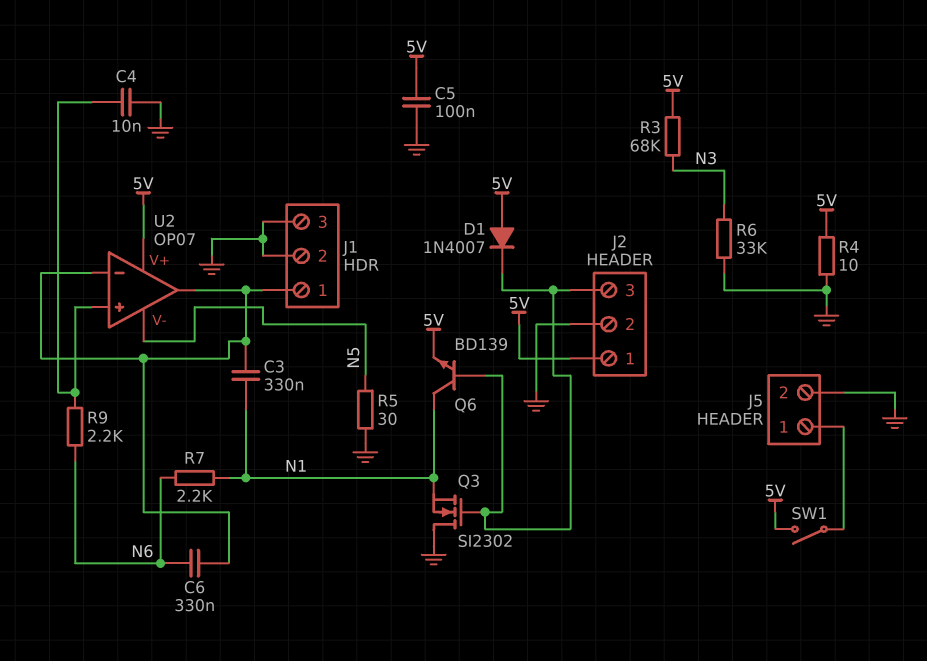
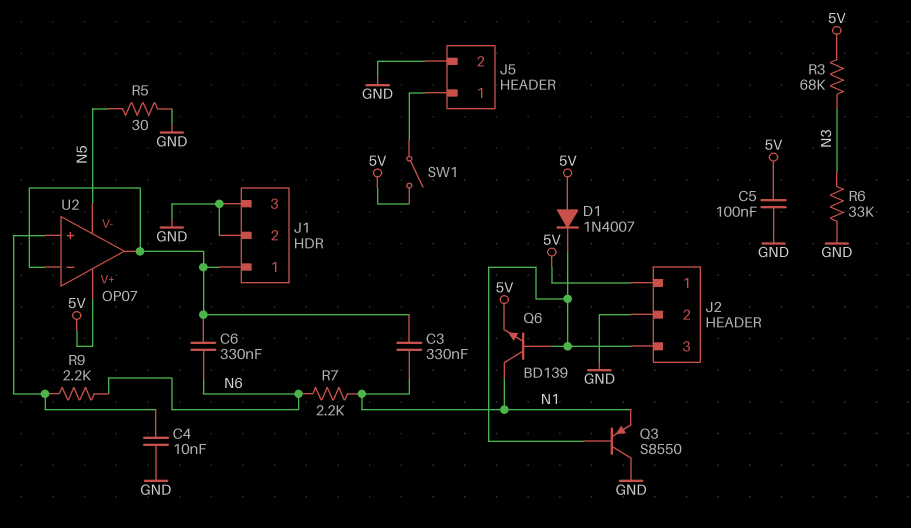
Q3: NMOS SI2302 (G J2/3, D GND, S N1) -> PNP S8550 (B J2/3, C GND, E N1)
R4: 10 (5V, GND) -> none

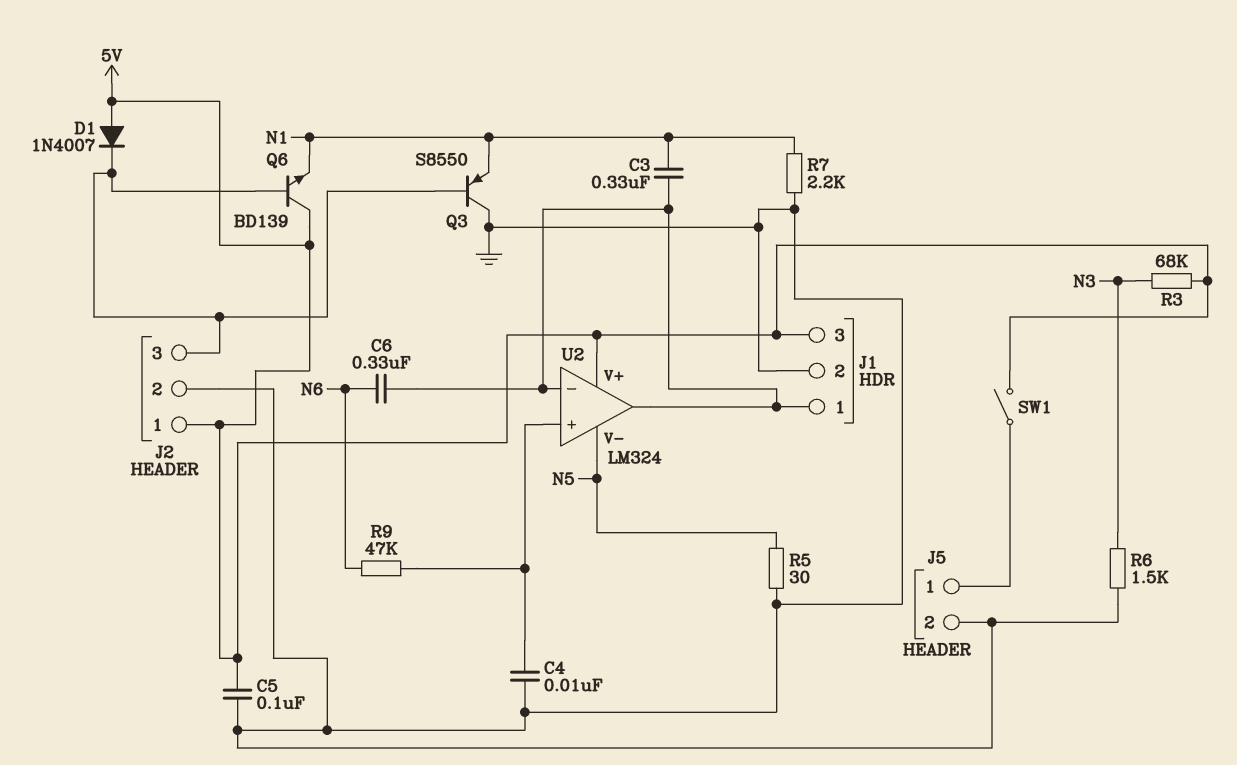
J1 pin 3: GND -> 5V
Q6: NPN BD139 (B J2/3, C N1, E 5V) -> NPN BD139 (B J2/3, C 5V, E N1)
R6: 33k (GND, N3) -> 1.5k (GND, N3)
R7: 2.2k (N1, N6) -> 2.2k (GND, N1)
R9: 2.2k (N6, U2/in+) -> 47k (N6, U2/in+)
U2: OP07 -> LM324

